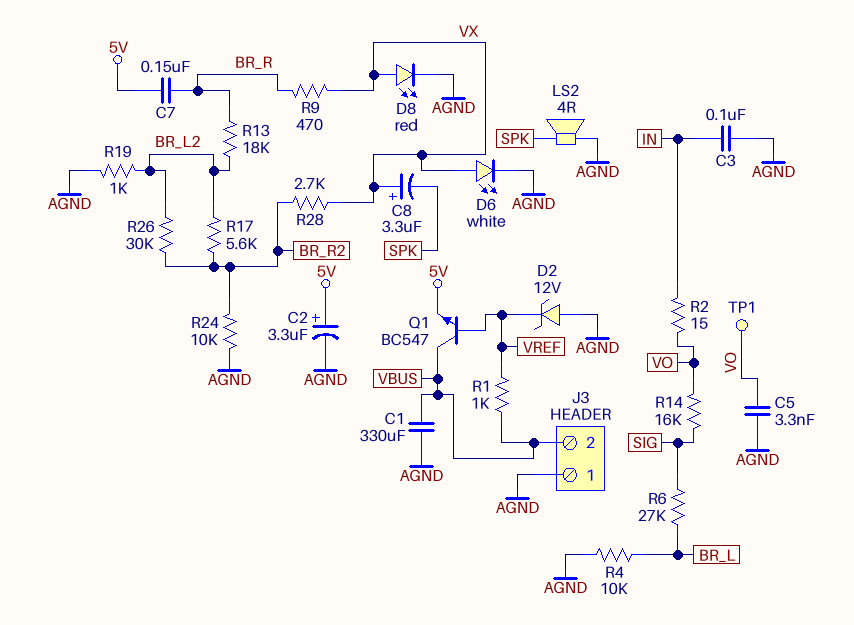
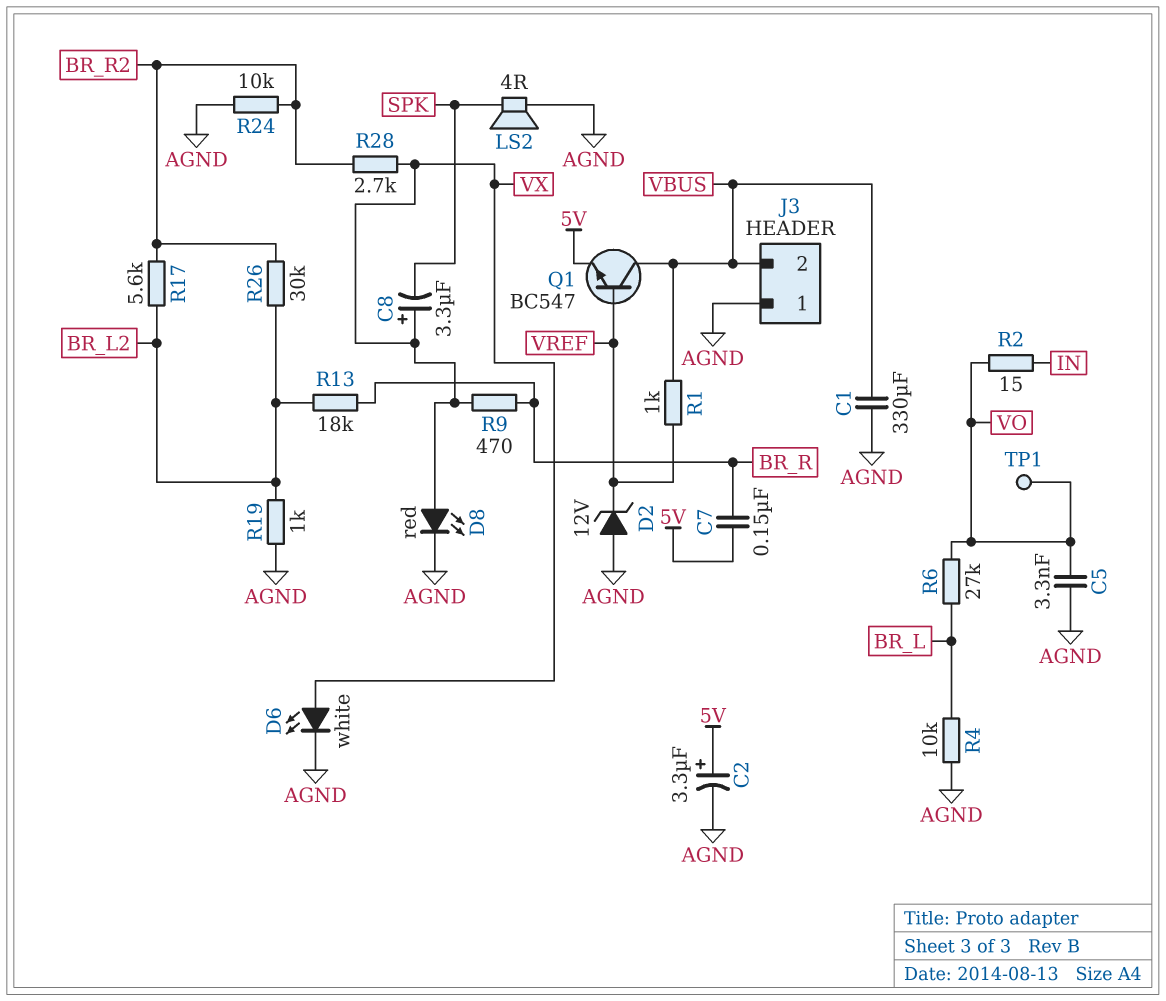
C3: 100nF (AGND, IN) -> none
R6: 27k (BR_L, SIG) -> 27k (BR_L, VO)
R14: 16k (SIG, VO) -> none

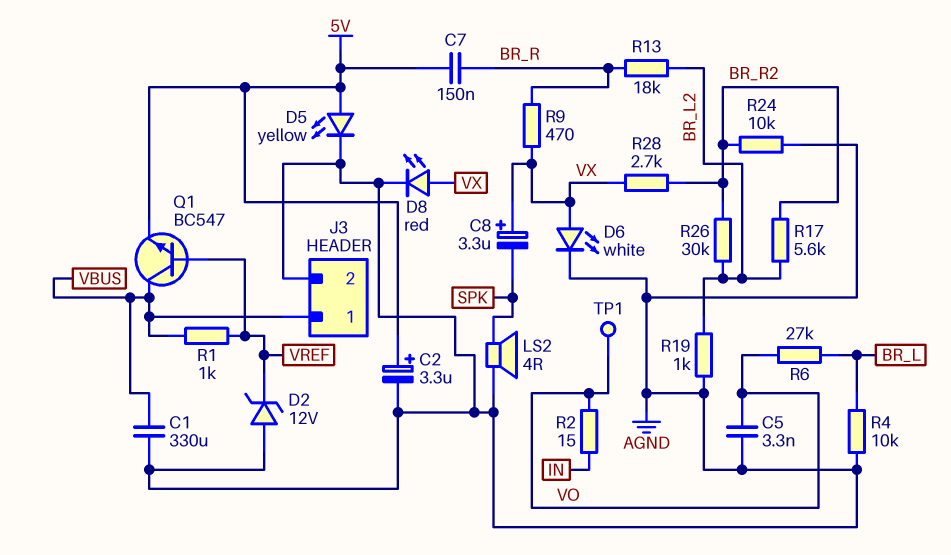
D5: none -> LED yellow (A 5V, K AGND)
J3 pin 1: AGND -> VBUS
J3 pin 2: VBUS -> AGND

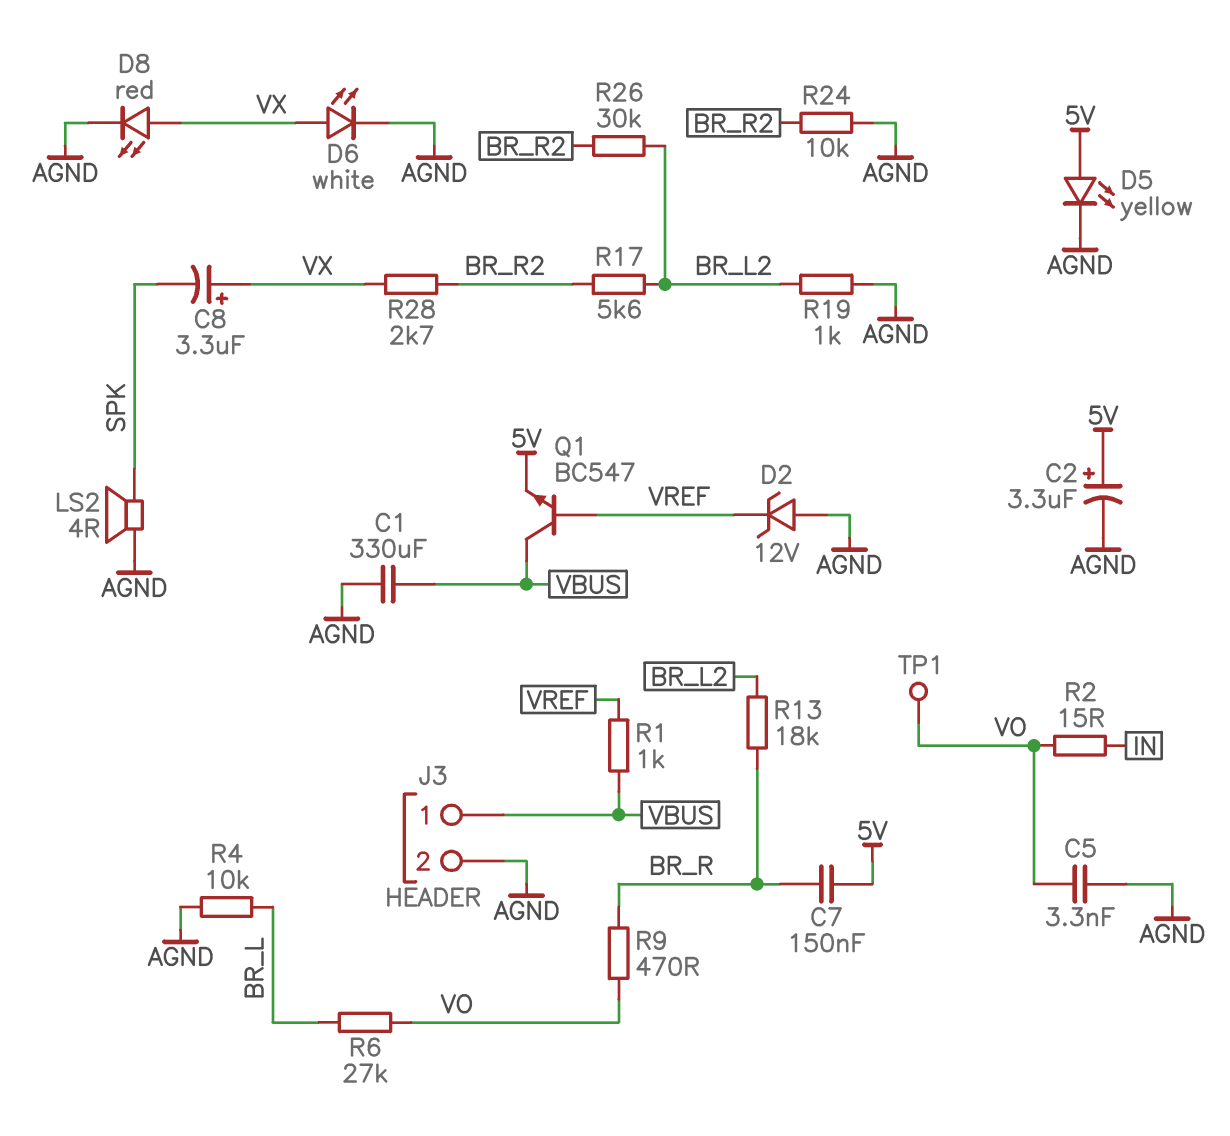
R9: 470 (BR_R, VX) -> 470 (BR_R, VO)

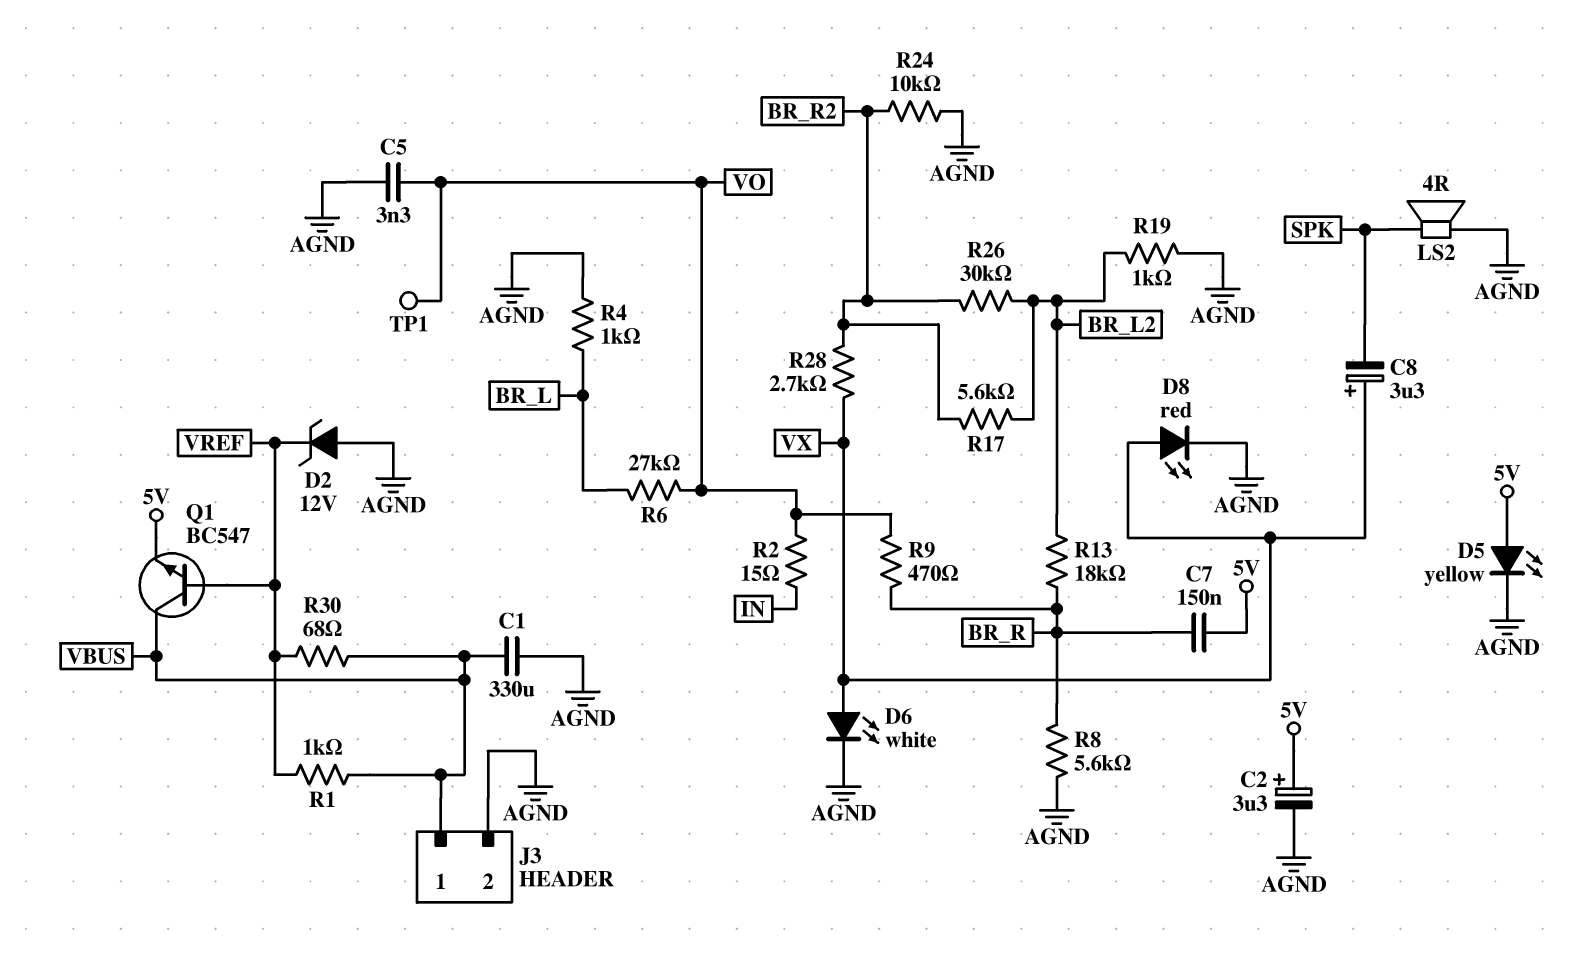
R4: 10k (AGND, BR_L) -> 1k (AGND, BR_L)
R8: none -> 5.6k (AGND, BR_R)
R30: none -> 68 (VBUS, VREF)

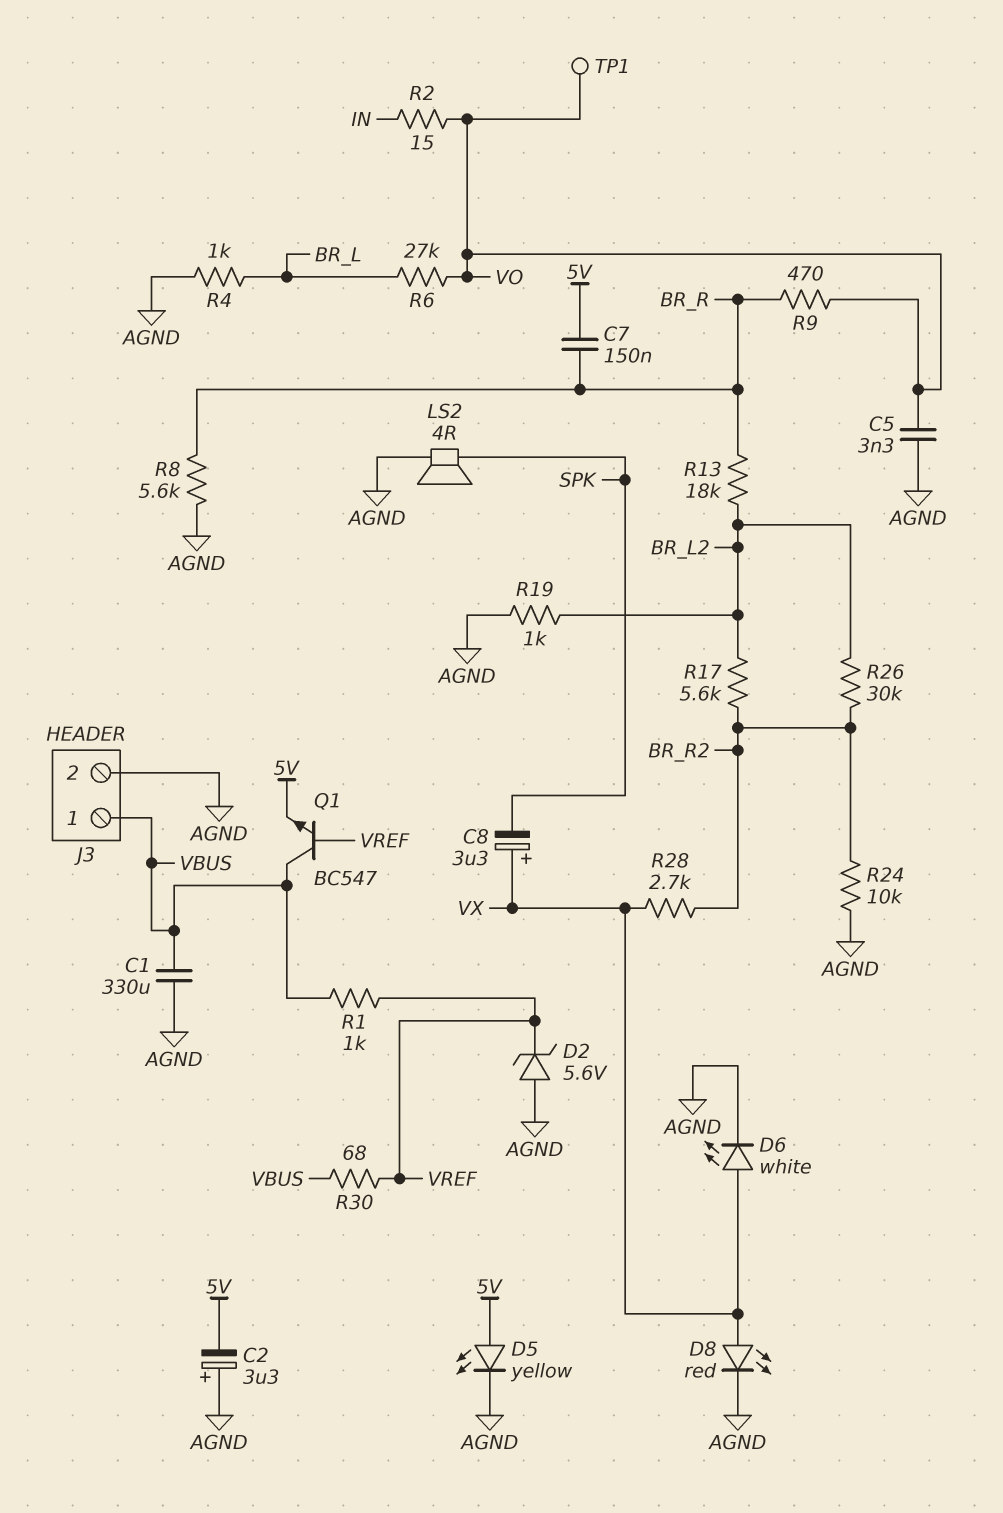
C2: 3.3uF (plus 5V, minus AGND) -> 3.3uF (plus AGND, minus 5V)
D2: zener 12V (A AGND, K VREF) -> zener 5.6V (A AGND, K VREF)

